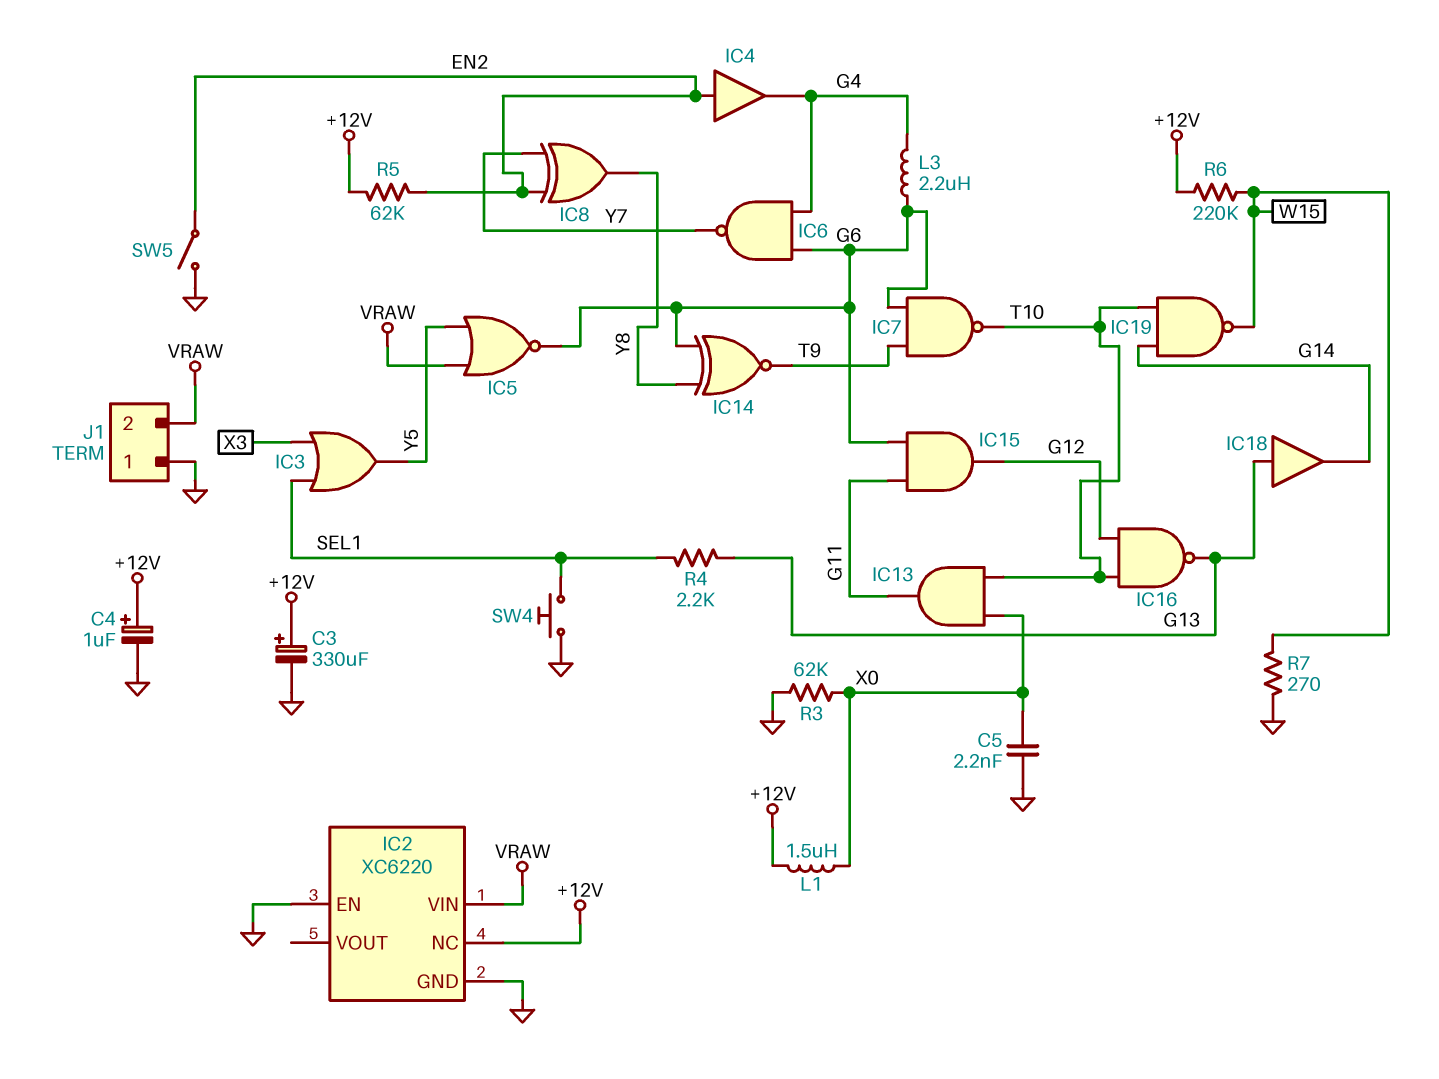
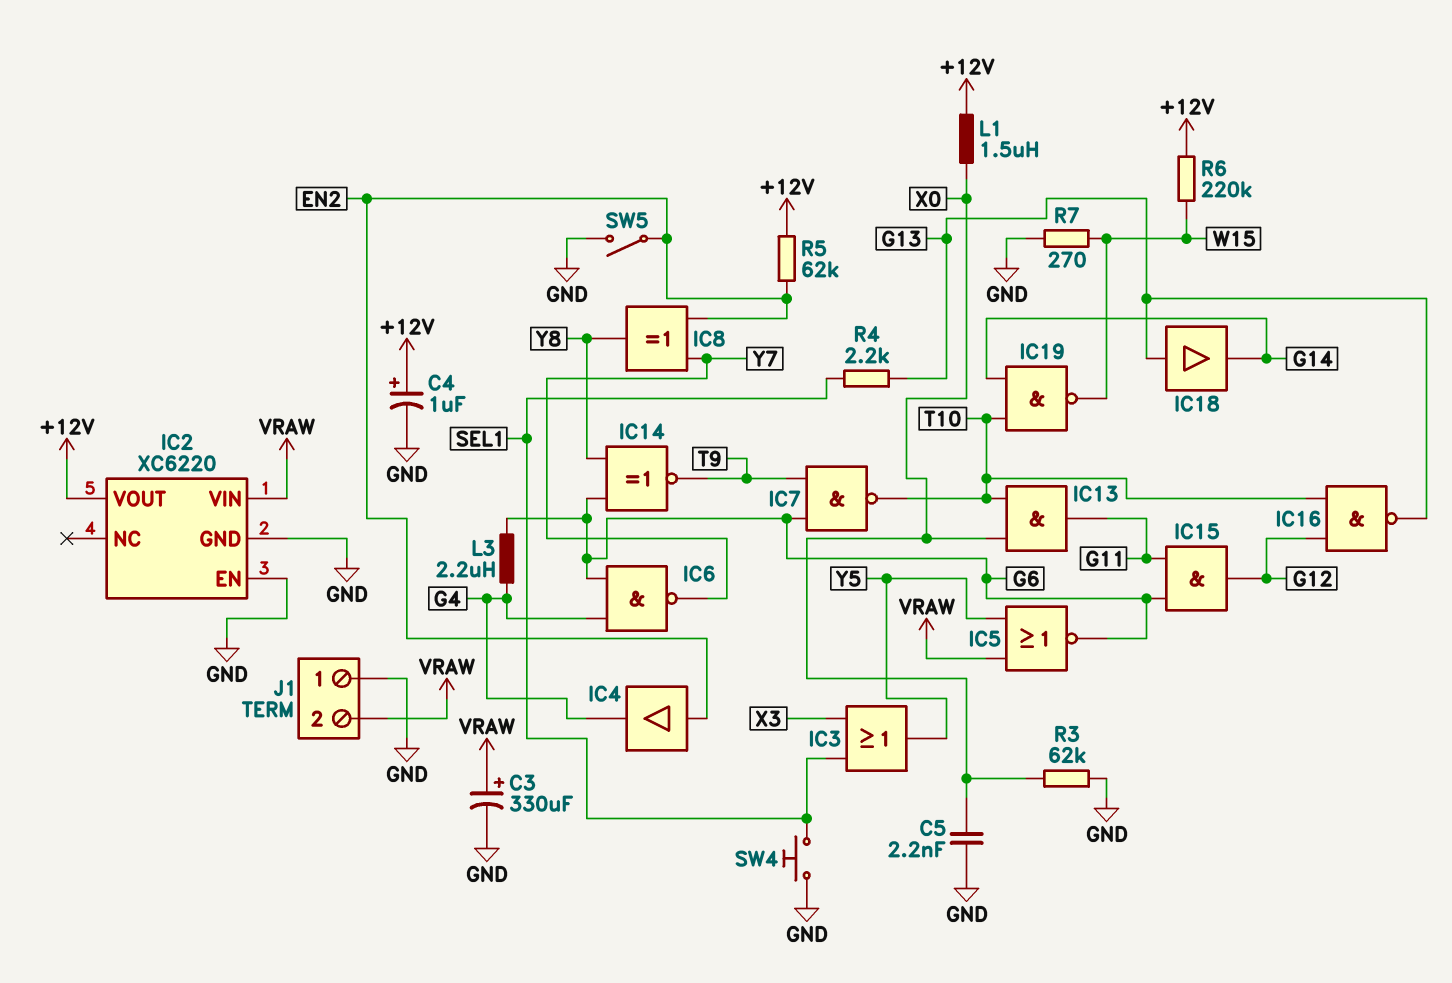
C3: 330uF (plus +12V, minus GND) -> 330uF (plus VRAW, minus GND)
IC2 pin NC: +12V -> none
IC2 pin VOUT: none -> +12V

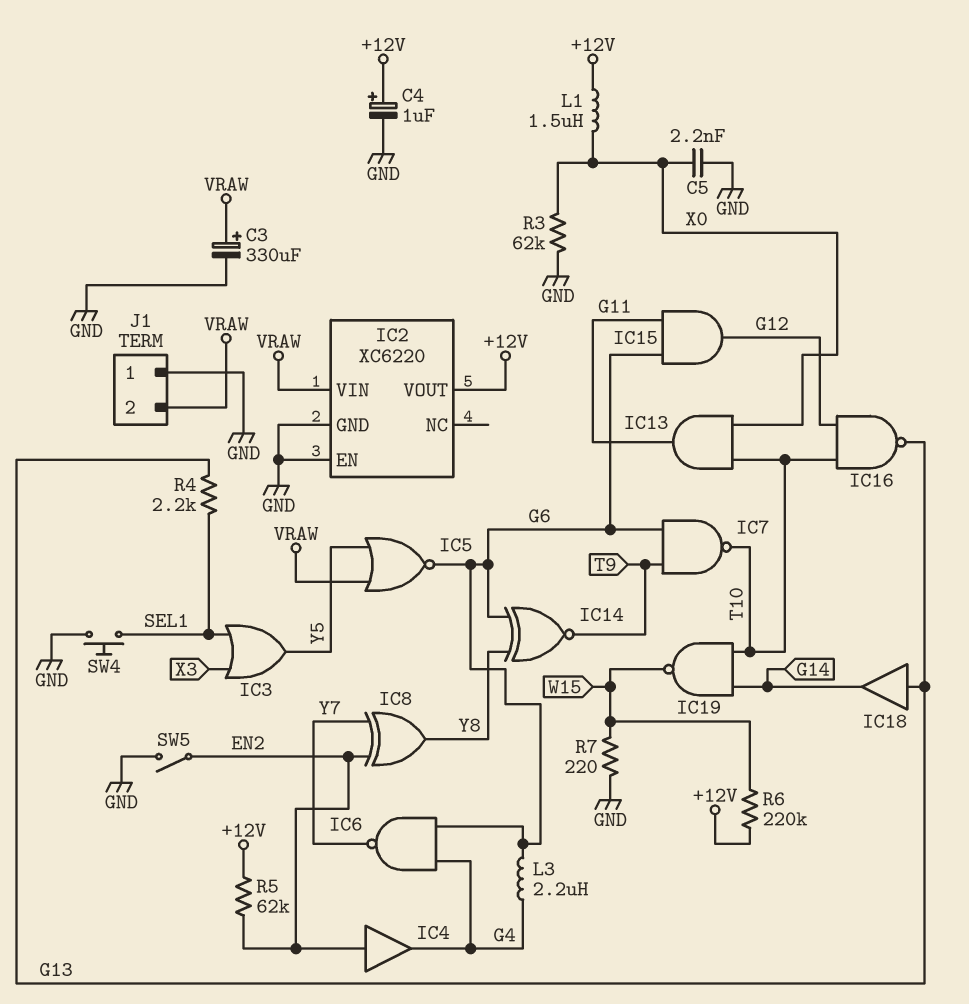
R7: 270 (GND, W15) -> 220 (GND, W15)

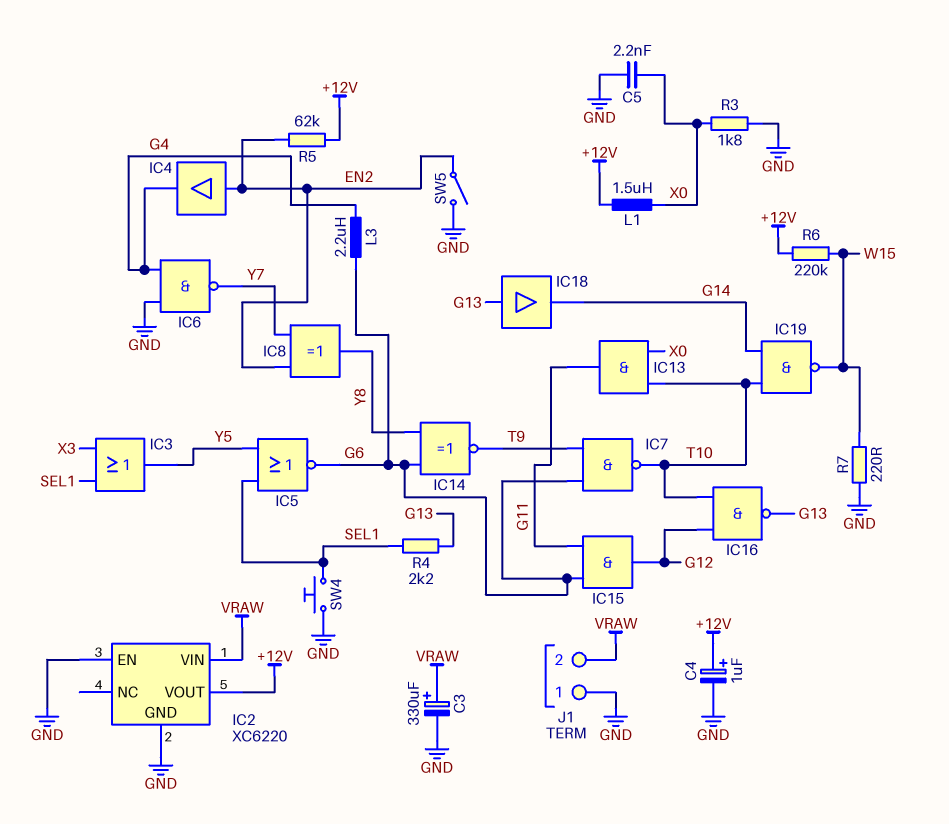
IC5: NOR (in VRAW, in Y5, out G6) -> NOR (in SEL1, in Y5, out G6)
IC6: NAND (in G4, in G6, out Y7) -> NAND (in G4, in GND, out Y7)
R3: 62k (GND, X0) -> 1.8k (GND, X0)

